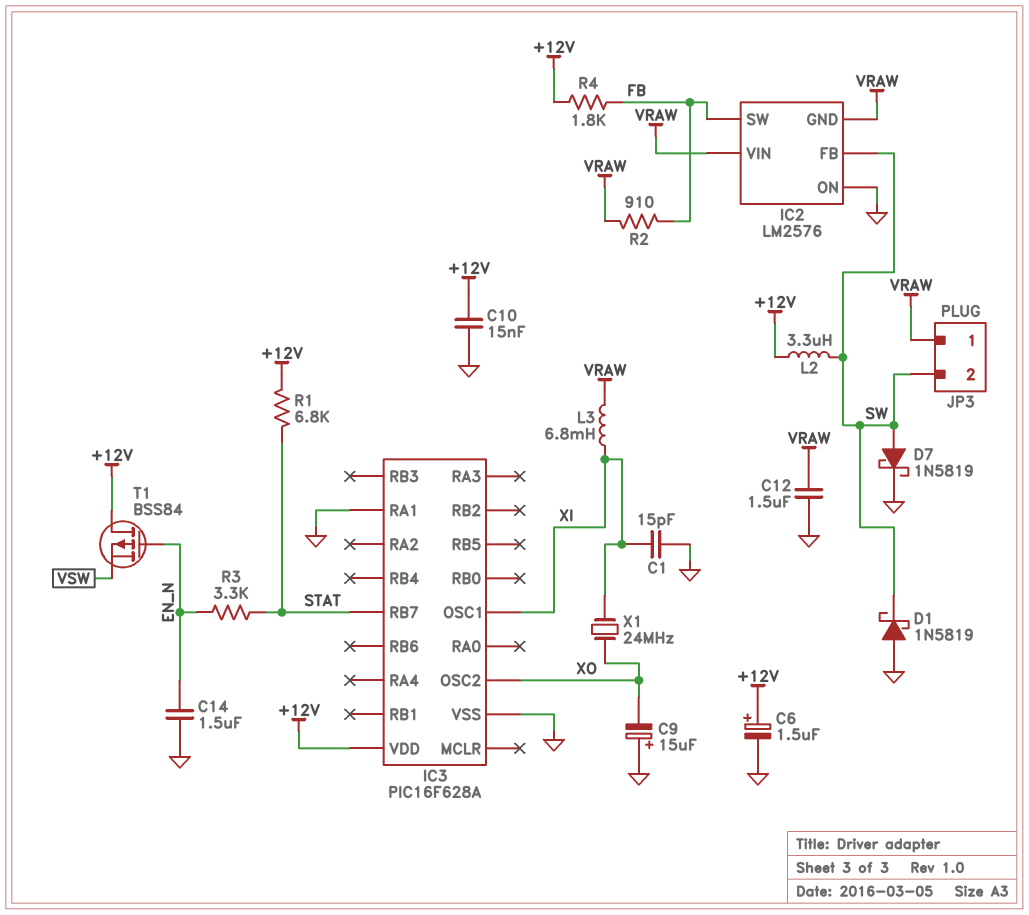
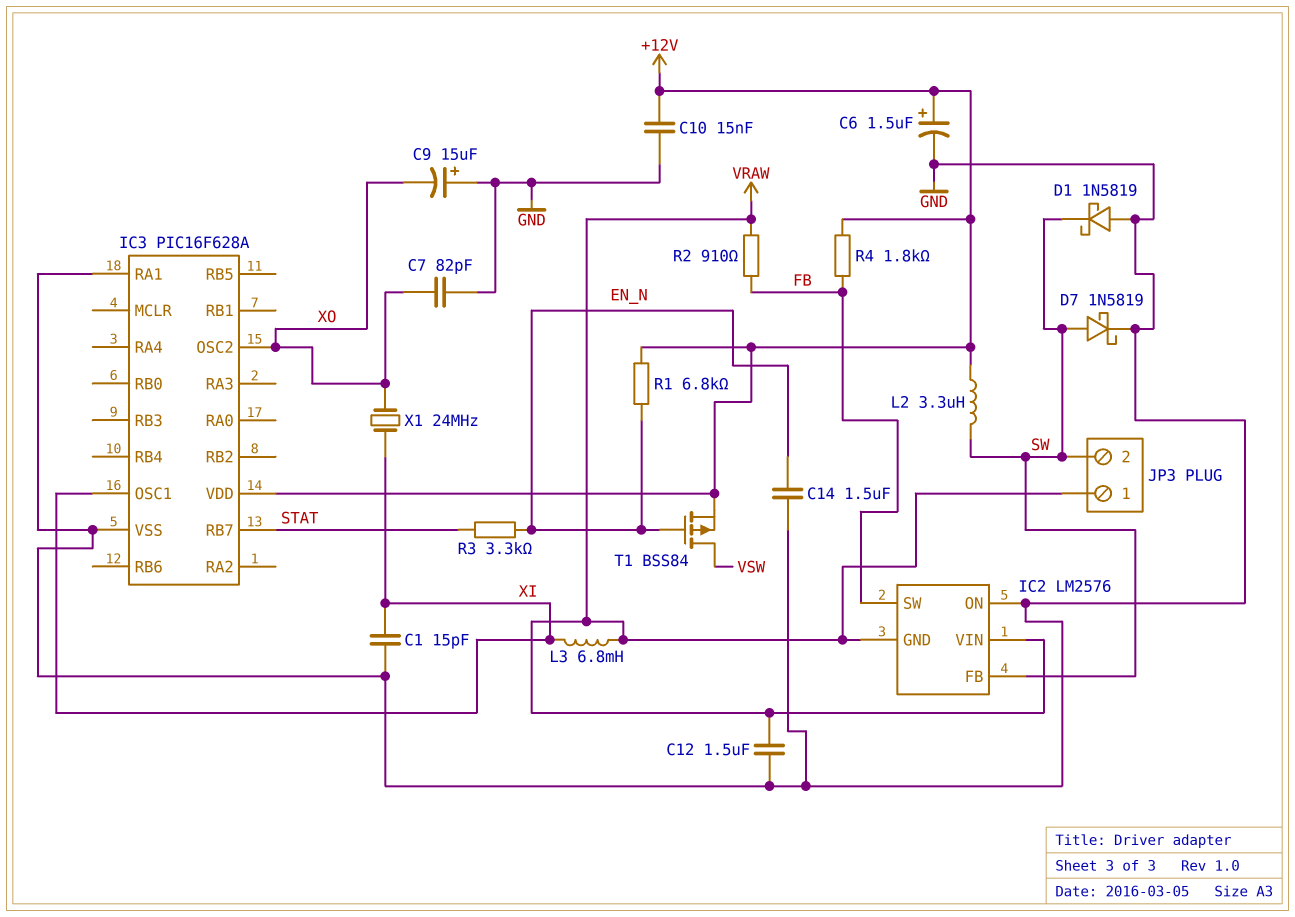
C7: none -> 82pF (GND, XO)
R1: 6.8k (+12V, STAT) -> 6.8k (+12V, EN_N)
T1: PMOS BSS84 (G EN_N, D +12V, S VSW) -> PMOS BSS84 (G EN_N, D VSW, S +12V)

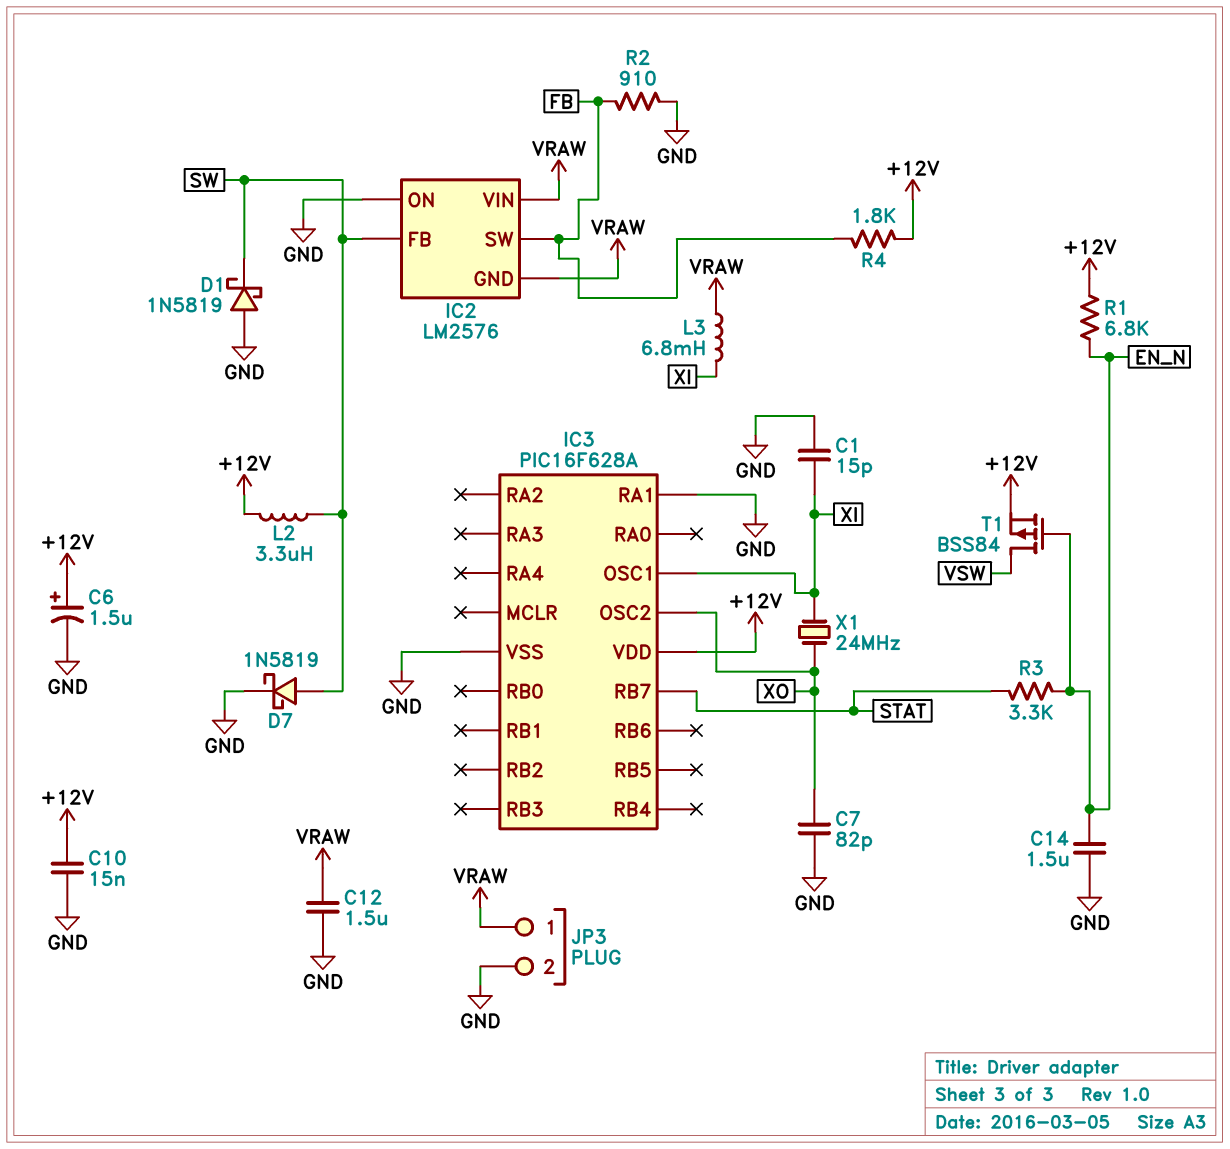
C9: 15uF (plus GND, minus XO) -> none
JP3 pin 2: SW -> GND
R2: 910 (FB, VRAW) -> 910 (FB, GND)

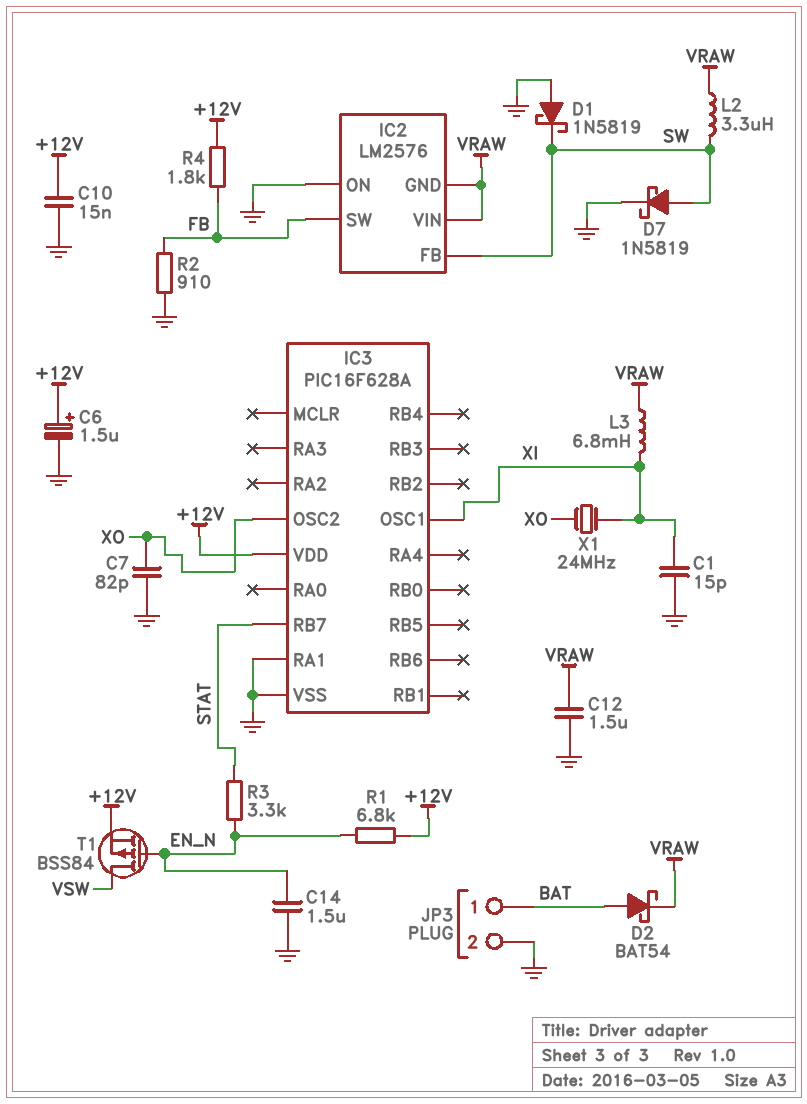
D2: none -> schottky BAT54 (A BAT, K VRAW)
JP3 pin 1: VRAW -> BAT
L2: 3.3uH (+12V, SW) -> 3.3uH (SW, VRAW)

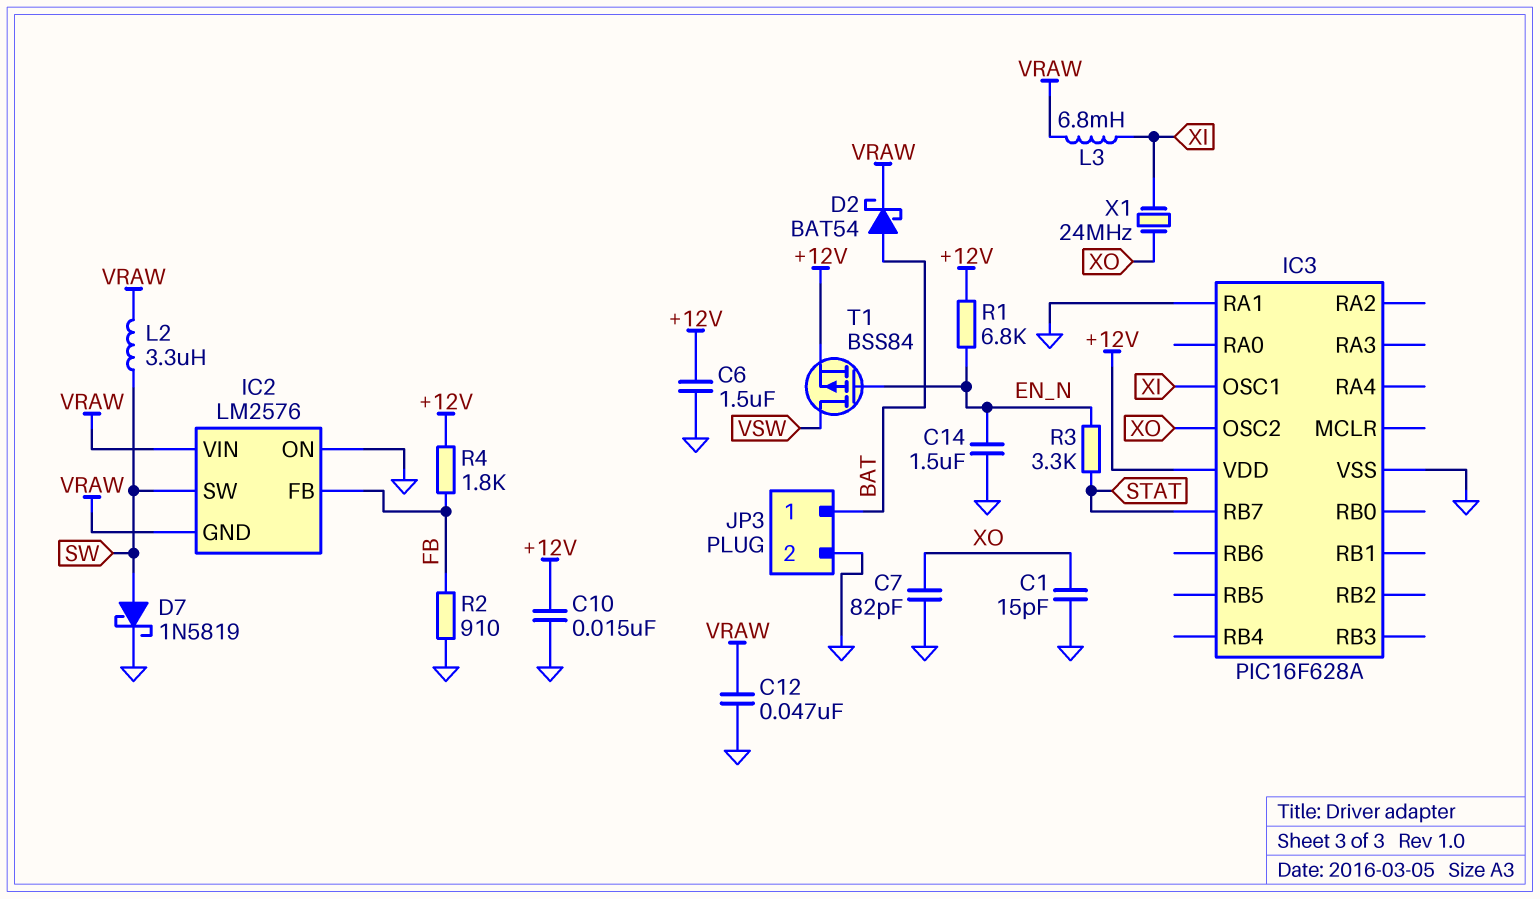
C1: 15pF (GND, XI) -> 15pF (GND, XO)
C6: 1.5uF (plus +12V, minus GND) -> 1.5uF (+12V, GND)
C12: 1.5uF (GND, VRAW) -> 47nF (GND, VRAW)
D1: schottky 1N5819 (A GND, K SW) -> none
IC2 pin FB: SW -> FB
IC2 pin SW: FB -> SW

